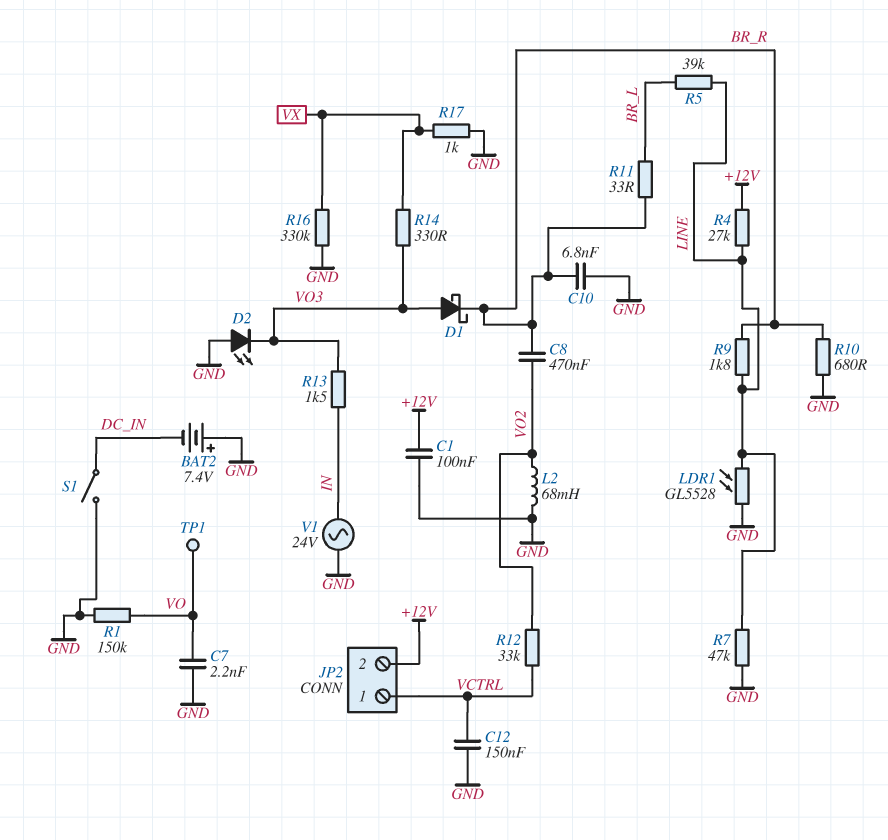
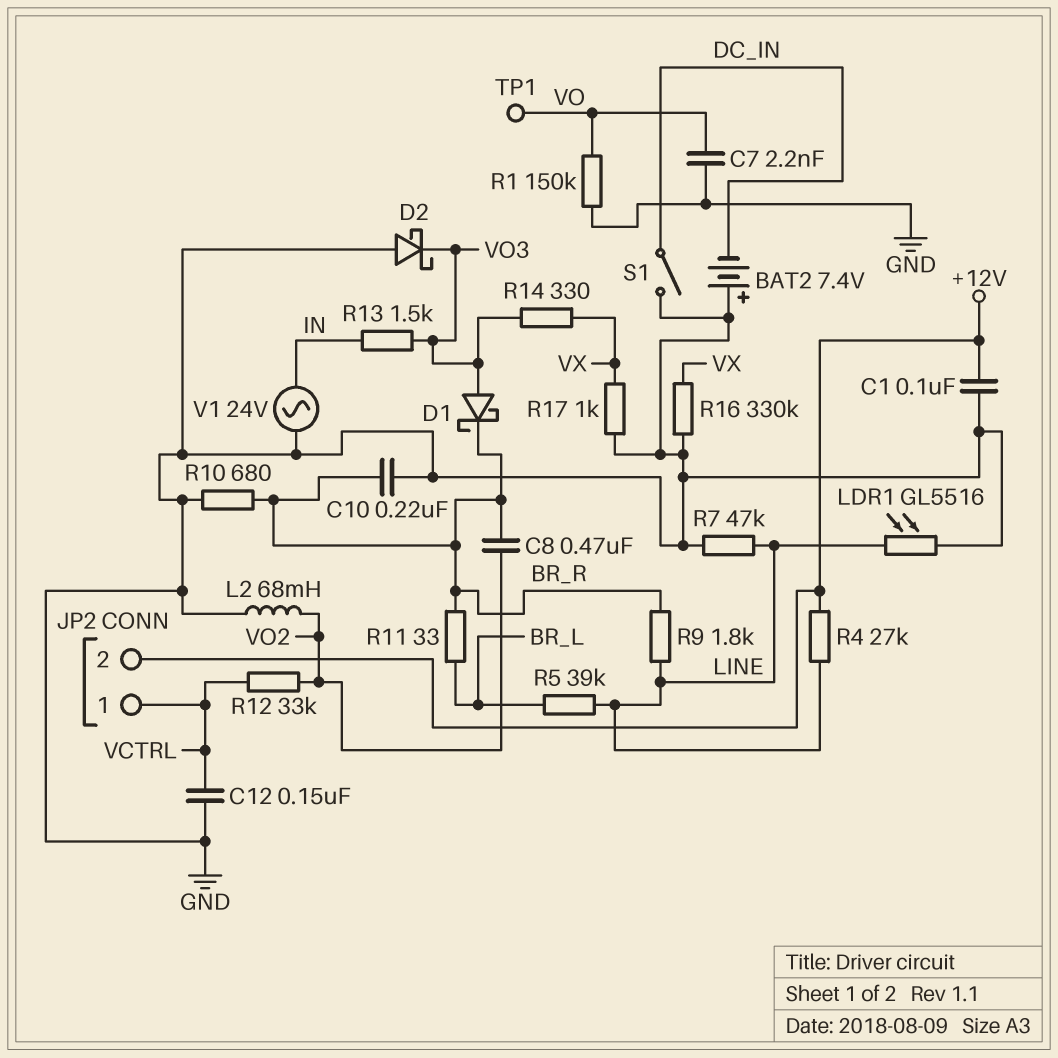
C10: 6.8nF (BR_R, GND) -> 220nF (BR_R, GND)
D2: LED (A GND, K VO3) -> schottky (A GND, K VO3)
LDR1: GL5528 (GND, LINE) -> GL5516 (GND, LINE)

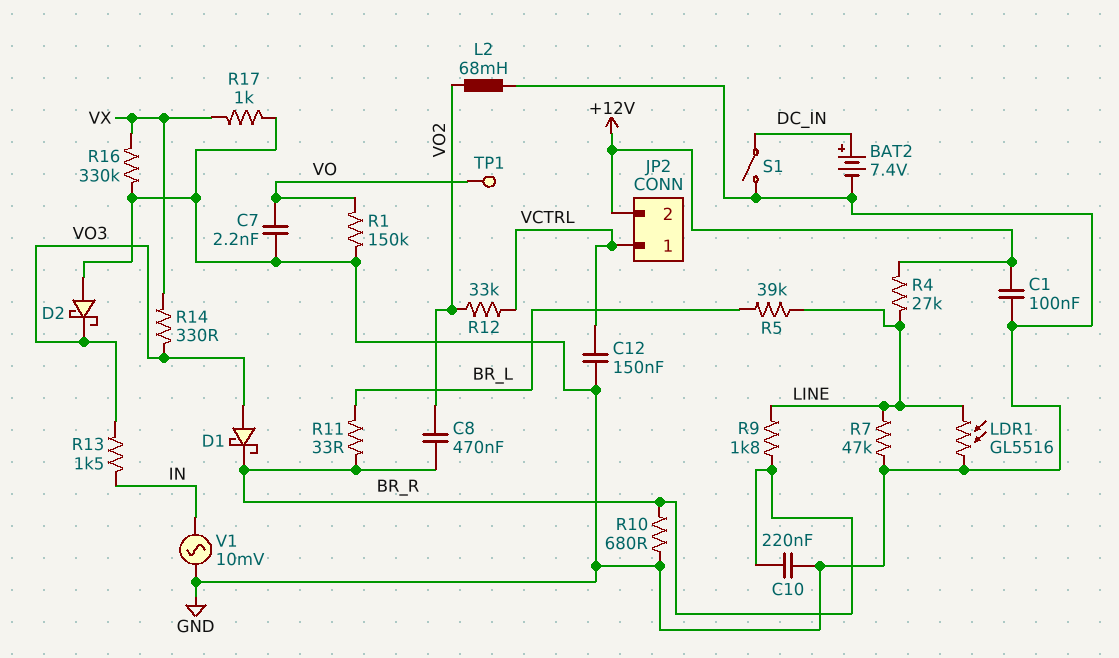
BAT2: 7.4V (plus GND, minus DC_IN) -> 7.4V (plus DC_IN, minus GND)
V1: AC 24V (GND, IN) -> AC 10mV (GND, IN)

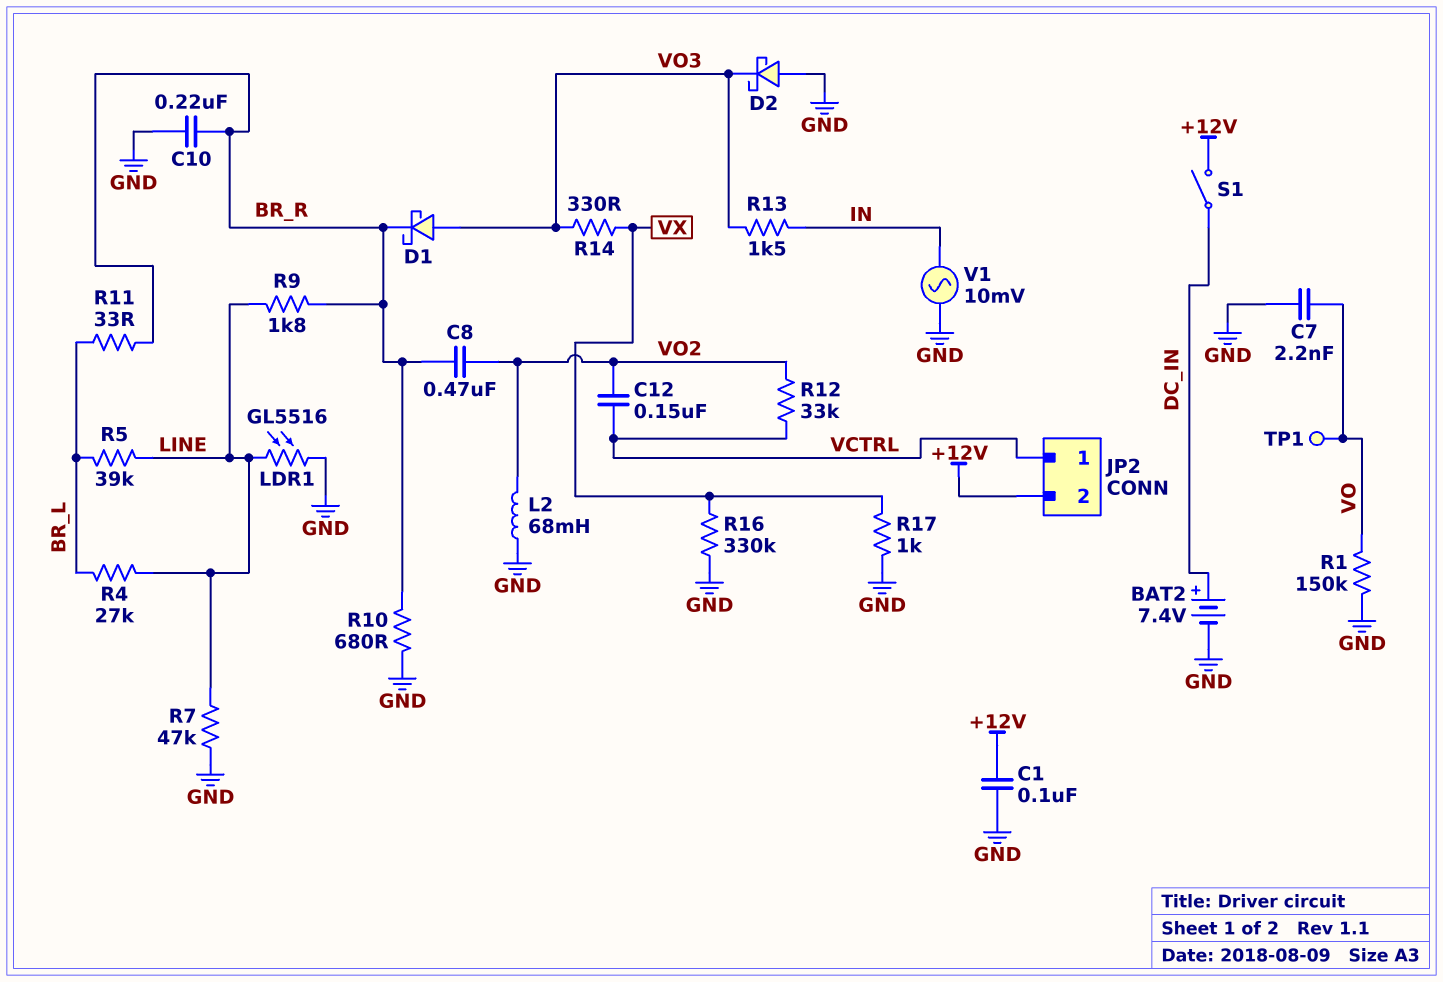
C12: 150nF (GND, VCTRL) -> 150nF (VCTRL, VO2)
R4: 27k (+12V, LINE) -> 27k (BR_L, LINE)
S1: switch (DC_IN, GND) -> switch (+12V, DC_IN)

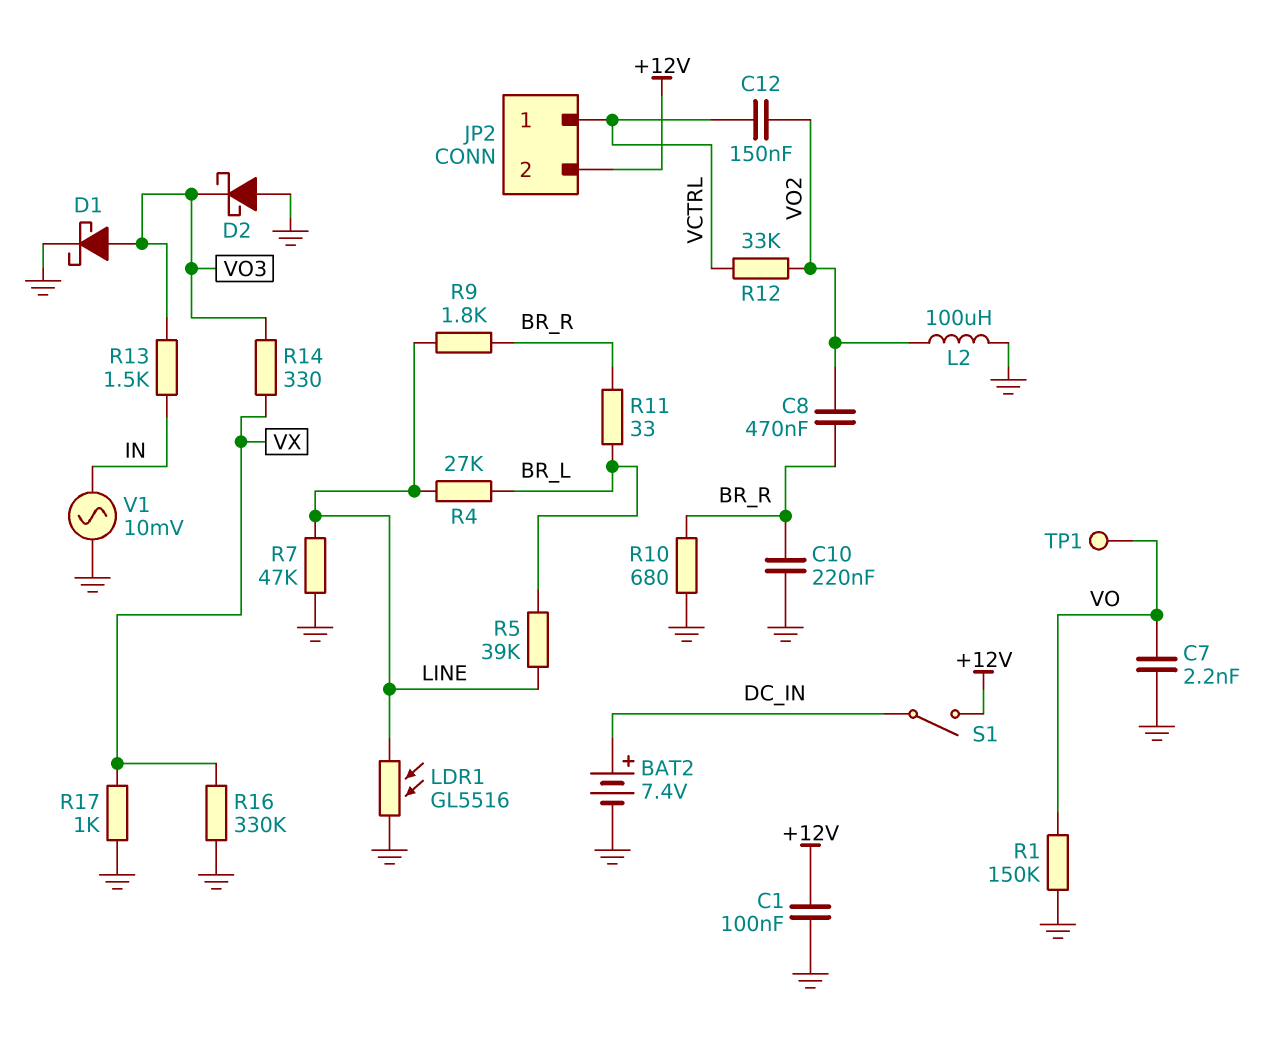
D1: schottky (A VO3, K BR_R) -> schottky (A VO3, K GND)
L2: 68mH (GND, VO2) -> 100uH (GND, VO2)

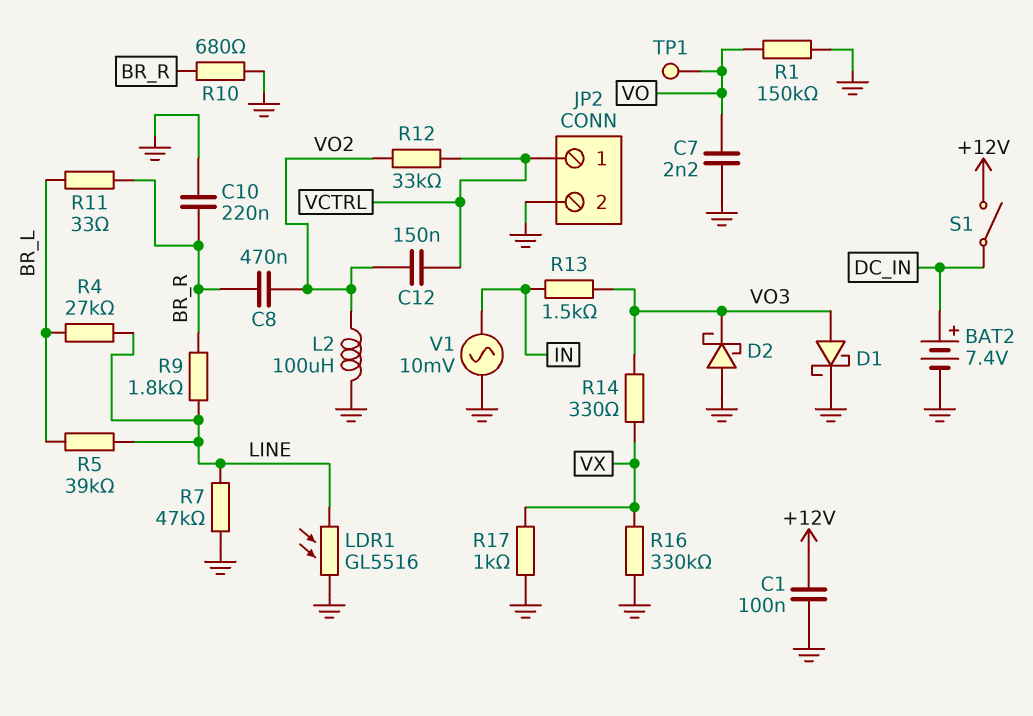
JP2 pin 2: +12V -> GND

